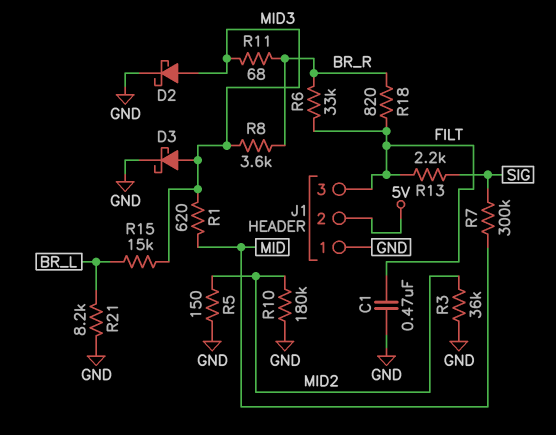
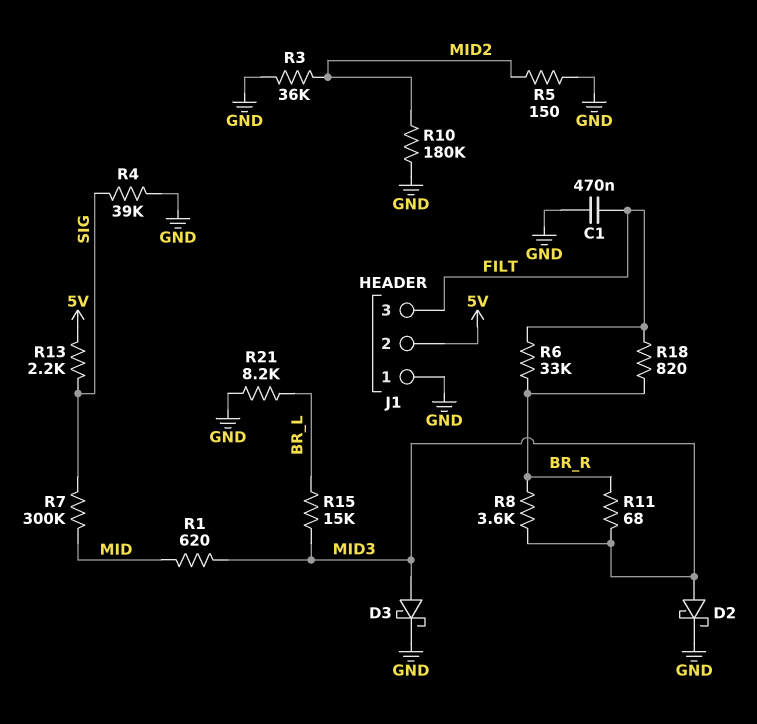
R4: none -> 39k (GND, SIG)
R13: 2.2k (FILT, SIG) -> 2.2k (5V, SIG)

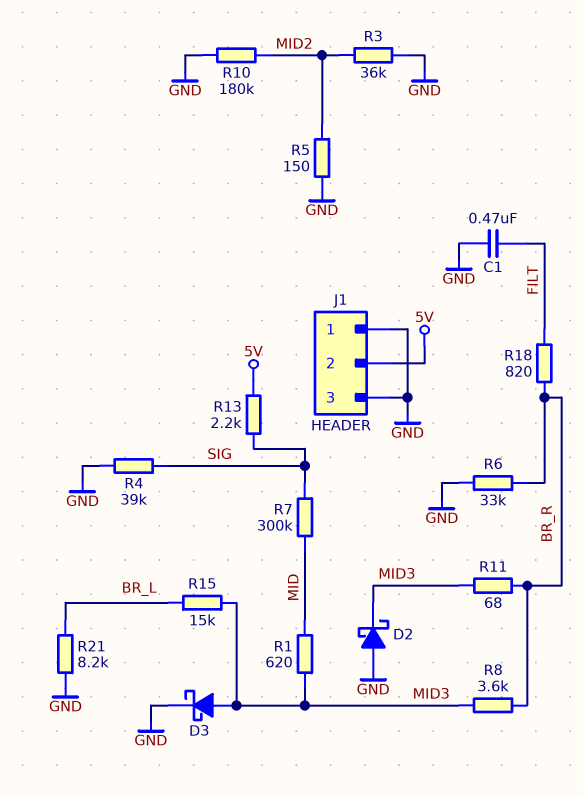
D2: schottky (A MID3, K GND) -> schottky (A GND, K MID3)
J1 pin 3: FILT -> GND
R6: 33k (BR_R, FILT) -> 33k (BR_R, GND)

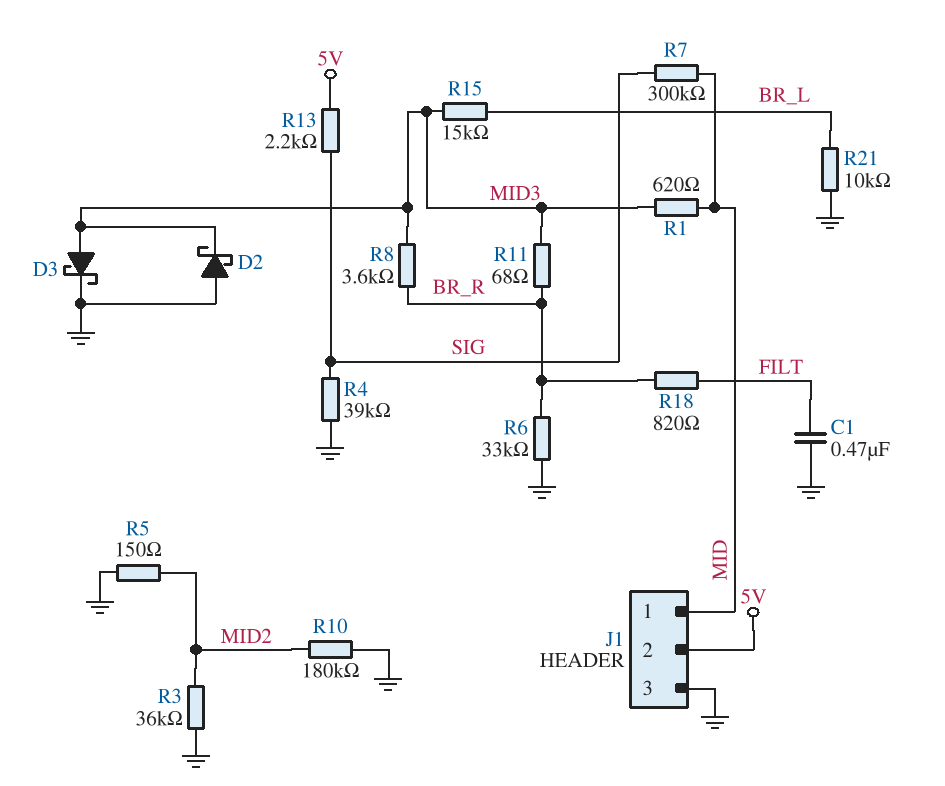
J1 pin 1: GND -> MID
R21: 8.2k (BR_L, GND) -> 10k (BR_L, GND)

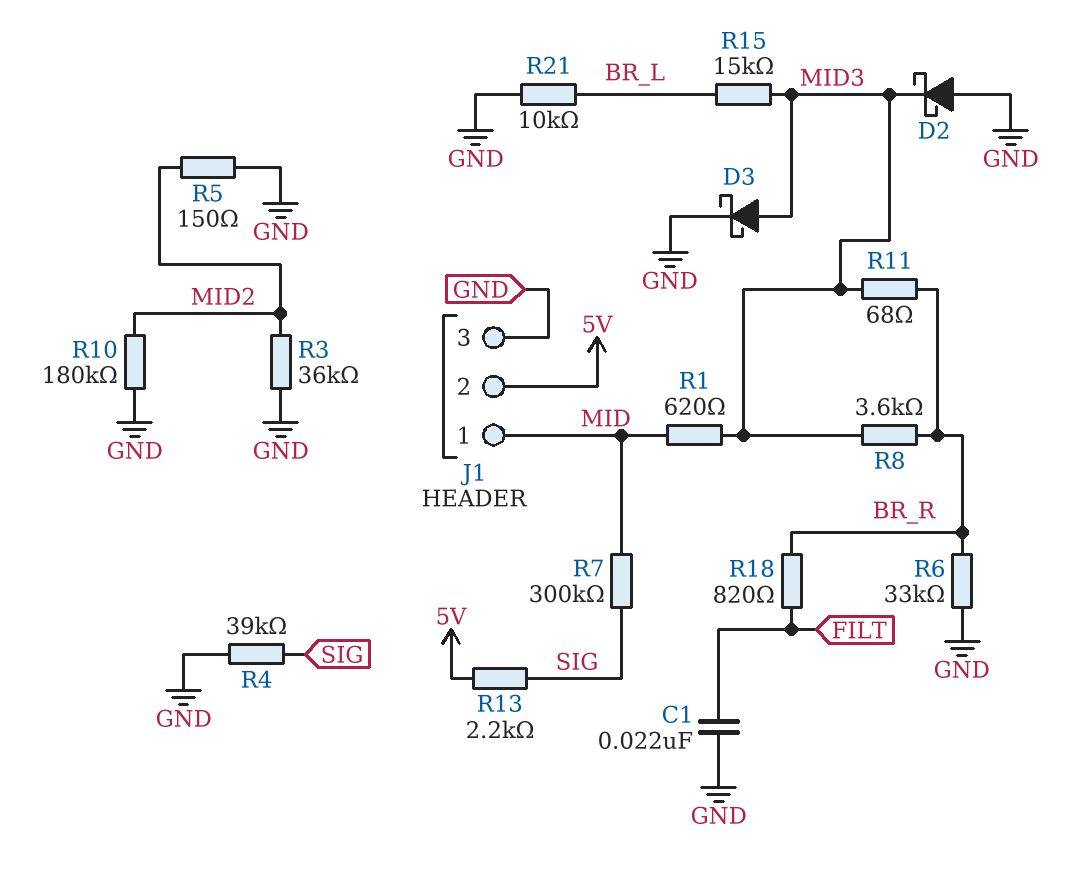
C1: 470nF (FILT, GND) -> 22nF (FILT, GND)

